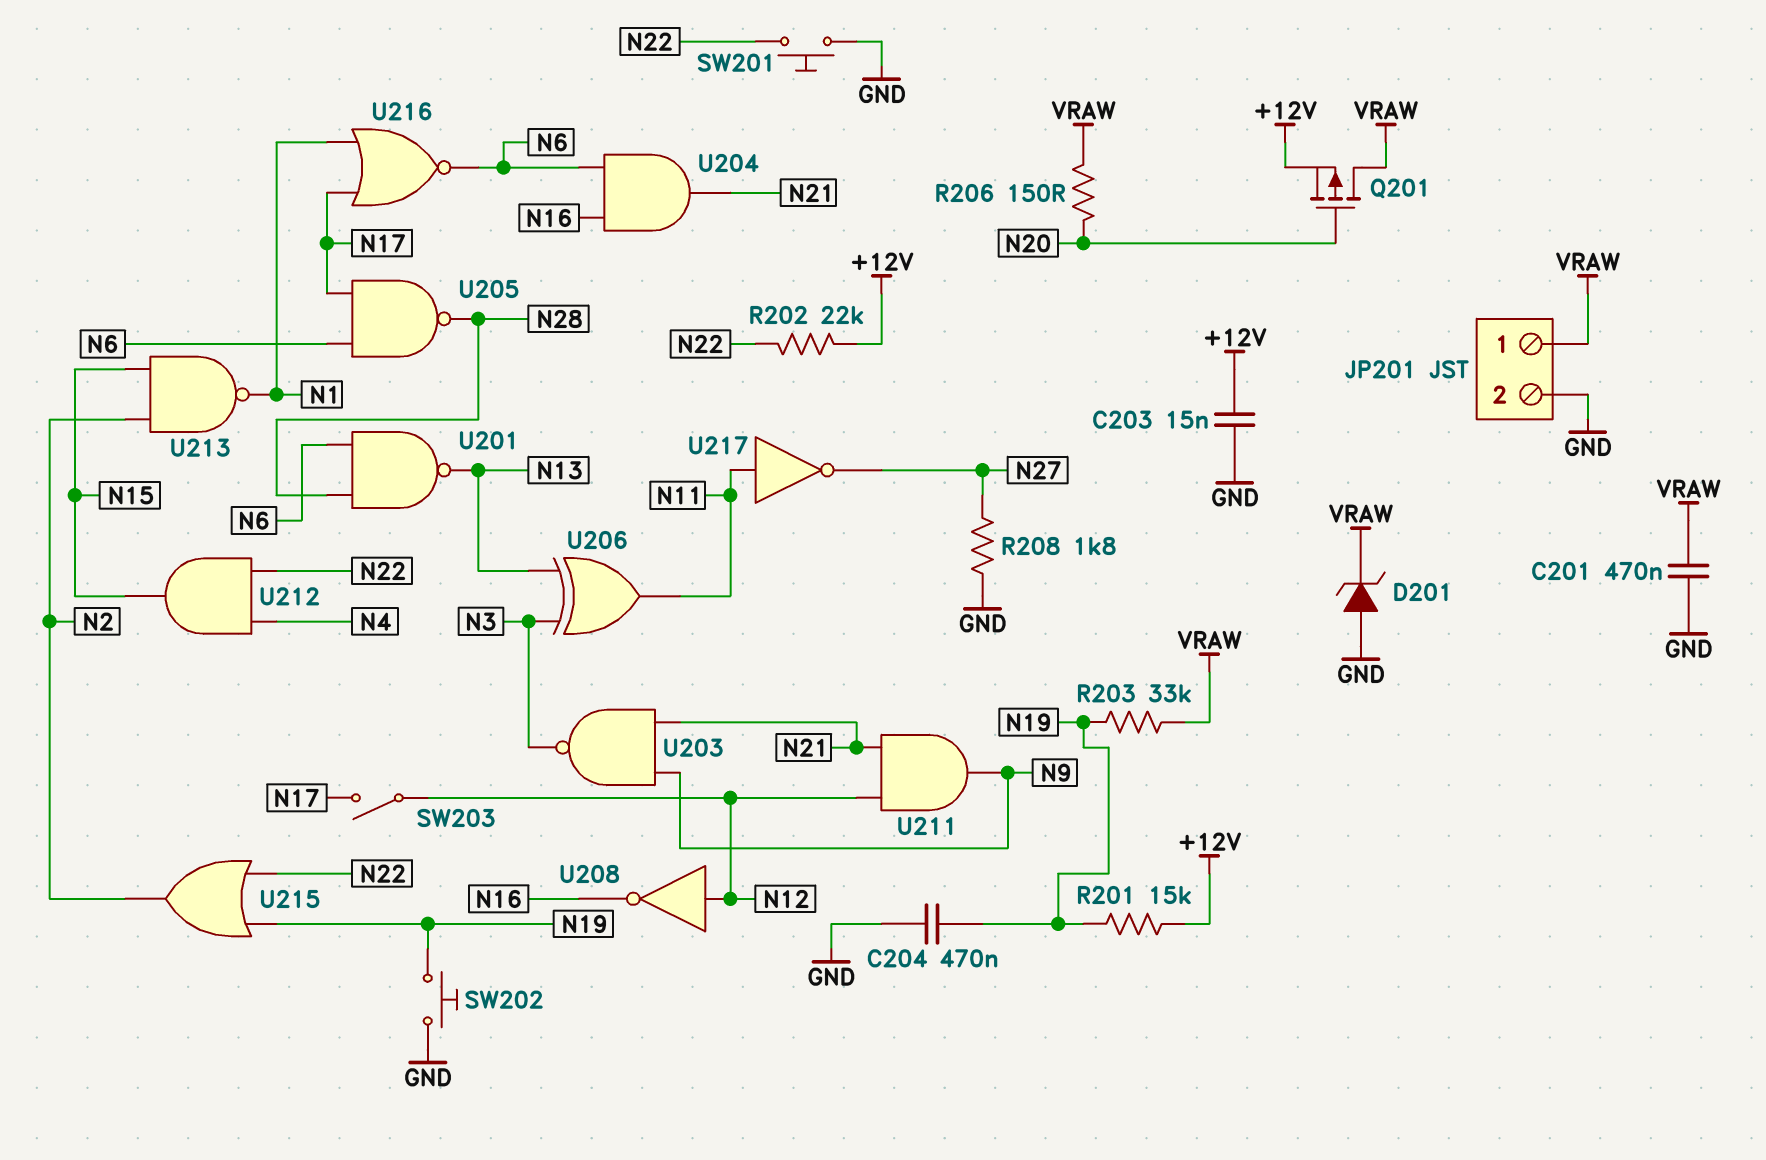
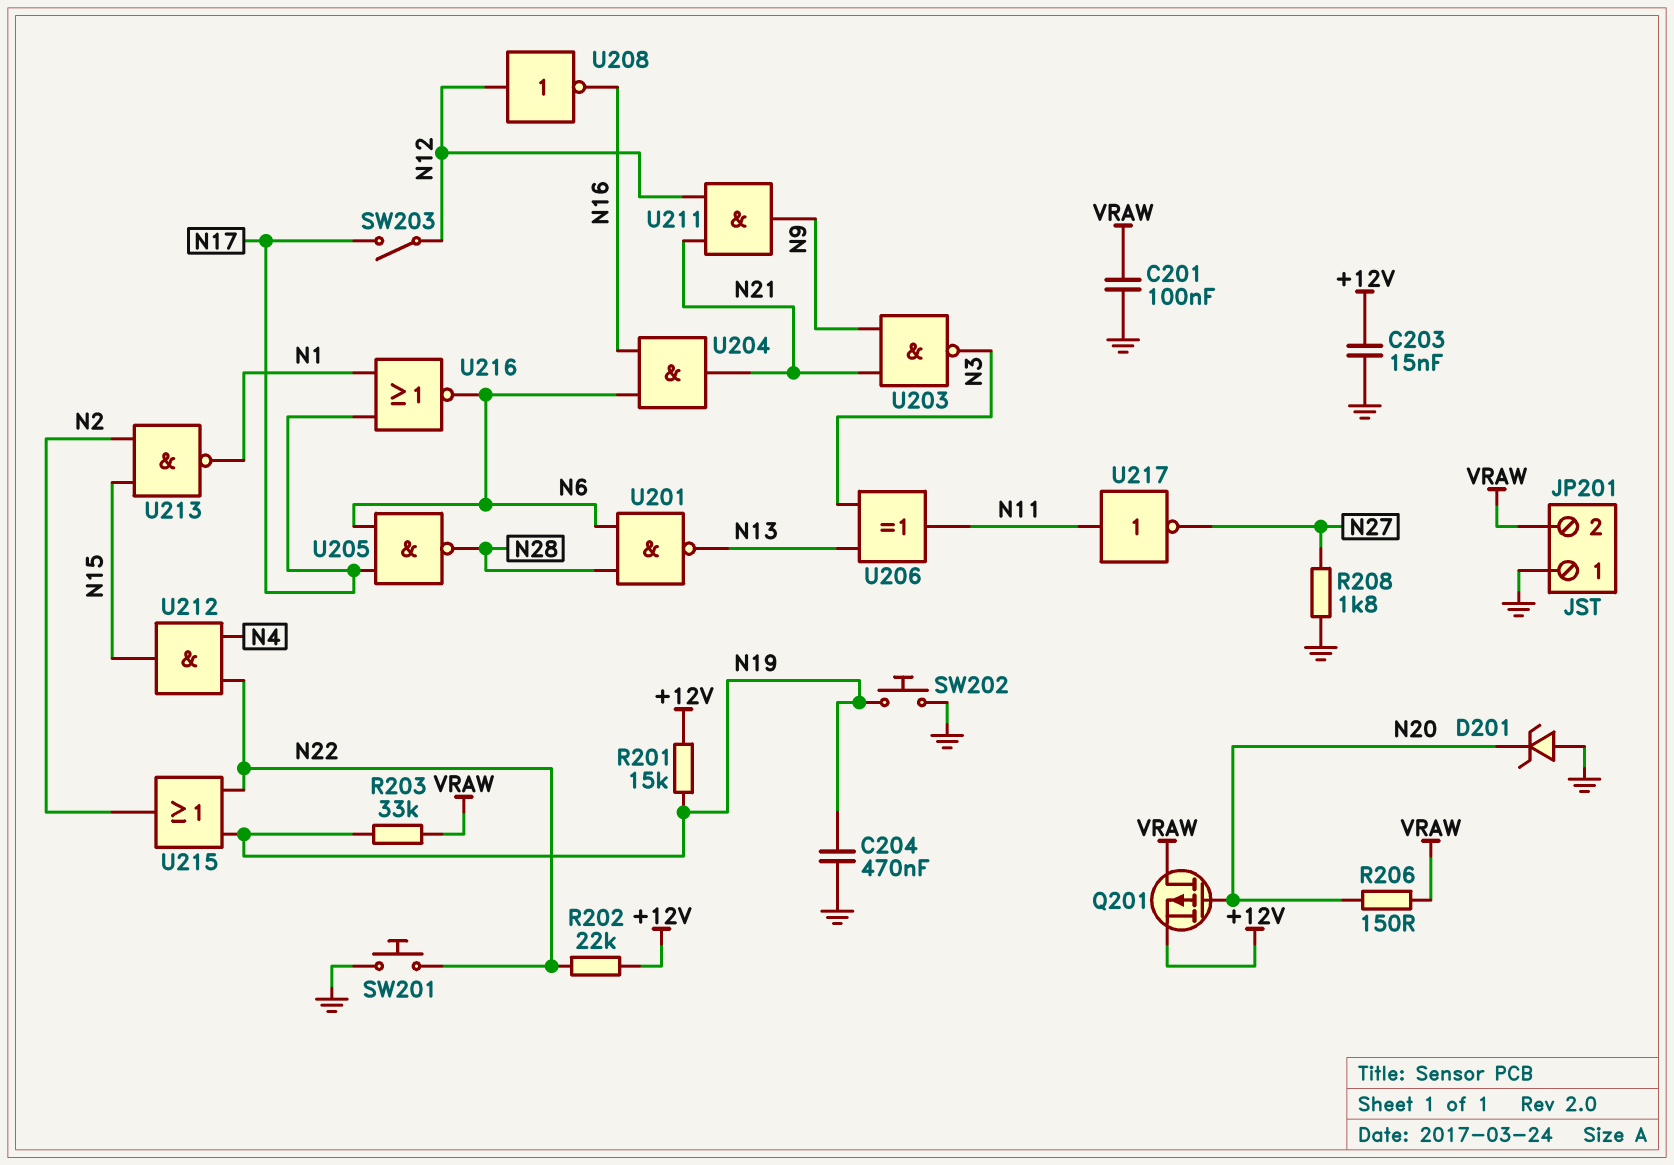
C201: 470nF (GND, VRAW) -> 100nF (GND, VRAW)
D201: zener (A GND, K VRAW) -> zener (A GND, K N20)
JP201 pin 1: VRAW -> GND
JP201 pin 2: GND -> VRAW

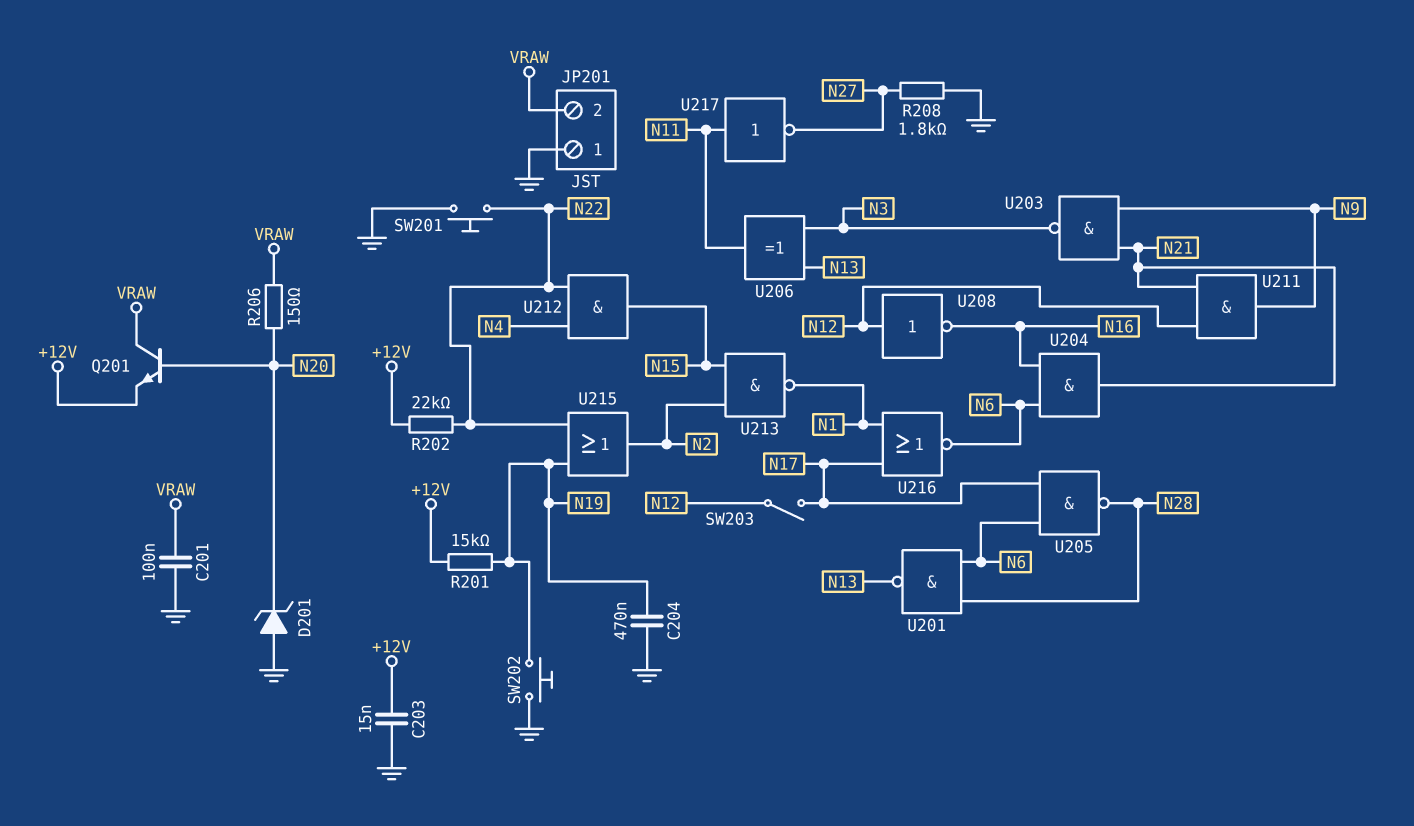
Q201: PMOS (G N20, D VRAW, S +12V) -> NPN (B N20, C VRAW, E +12V)
R203: 33k (N19, VRAW) -> none

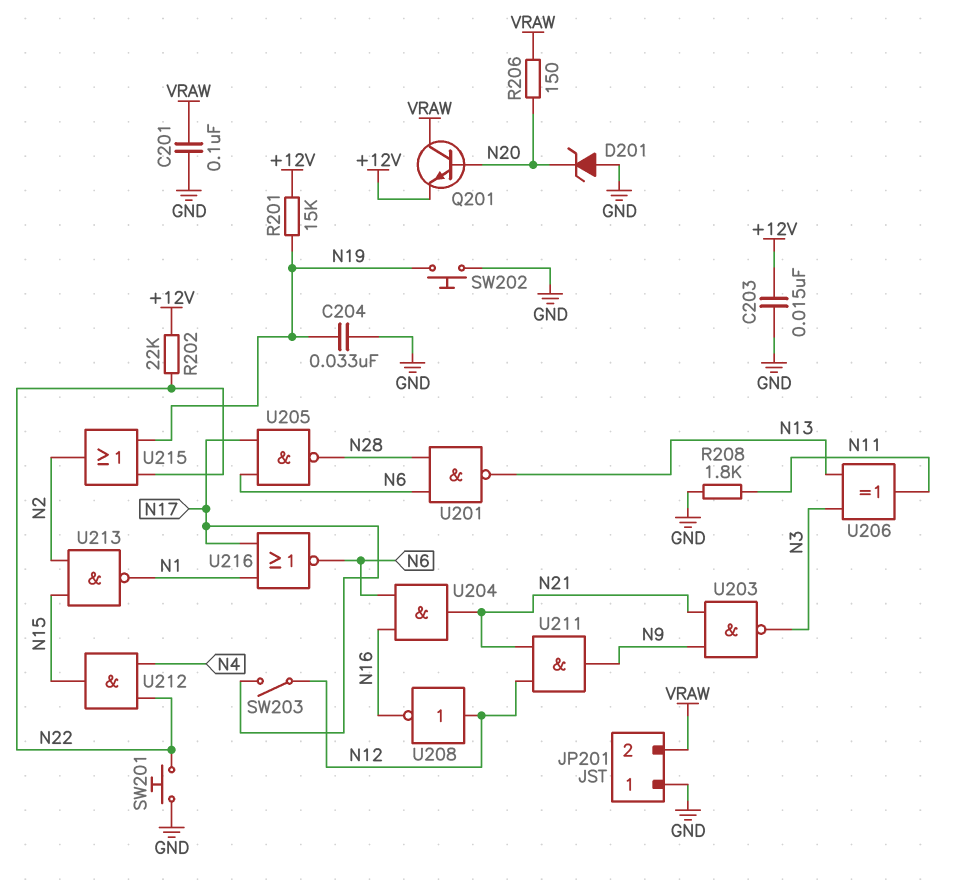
C204: 470nF (GND, N19) -> 33nF (GND, N19)
R208: 1.8k (GND, N27) -> 1.8k (GND, N11)
U217: NOT (in N11, out N27) -> none

